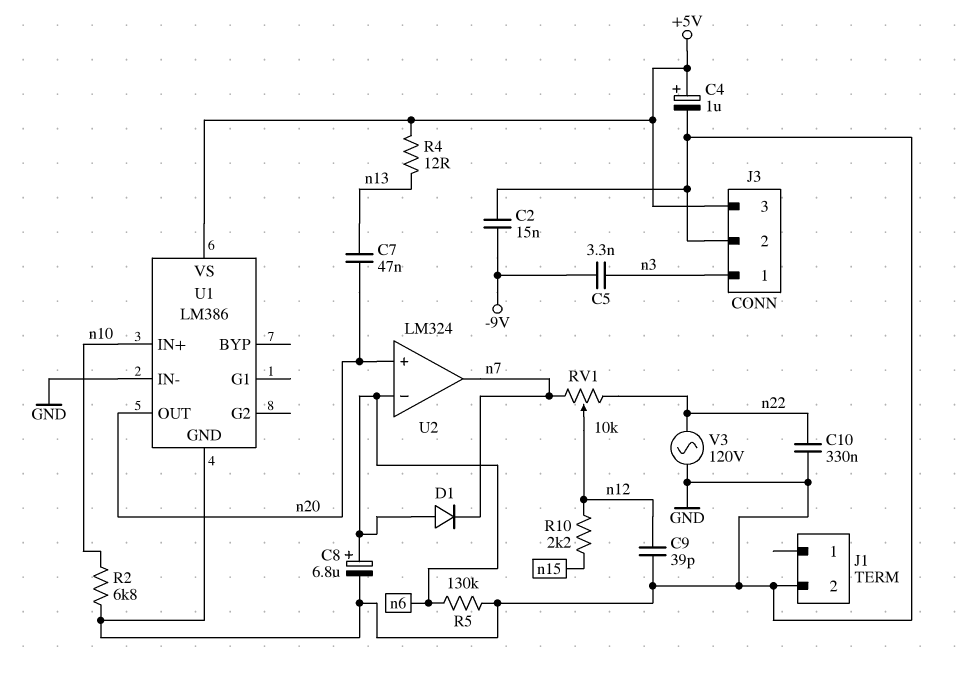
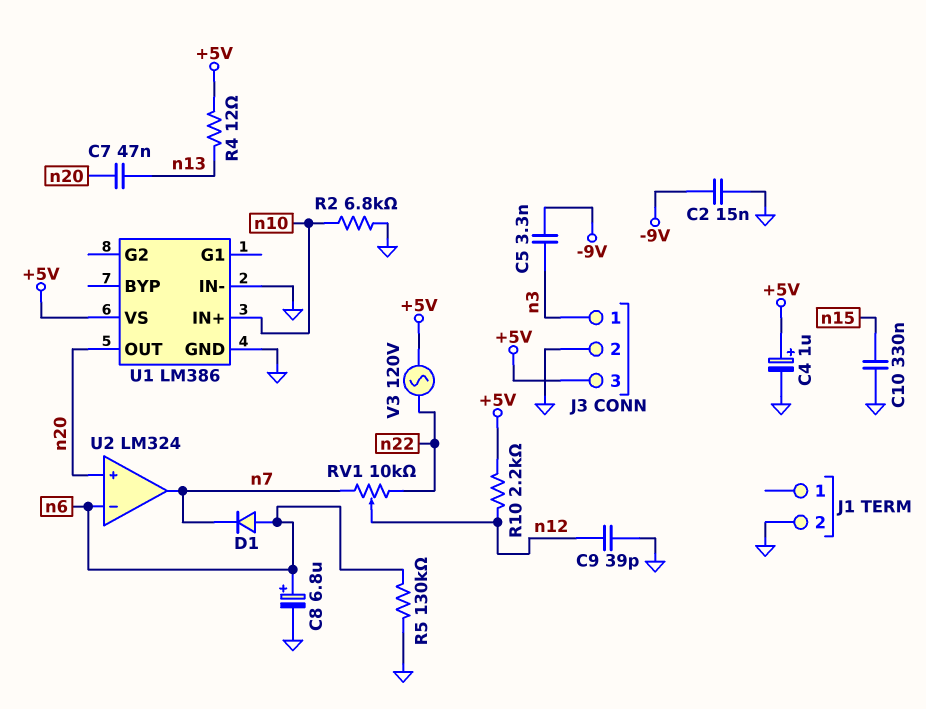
C10: 330nF (GND, n22) -> 330nF (GND, n15)
R10: 2.2k (n12, n15) -> 2.2k (+5V, n12)
V3: AC 120V (GND, n22) -> AC 120V (+5V, n22)

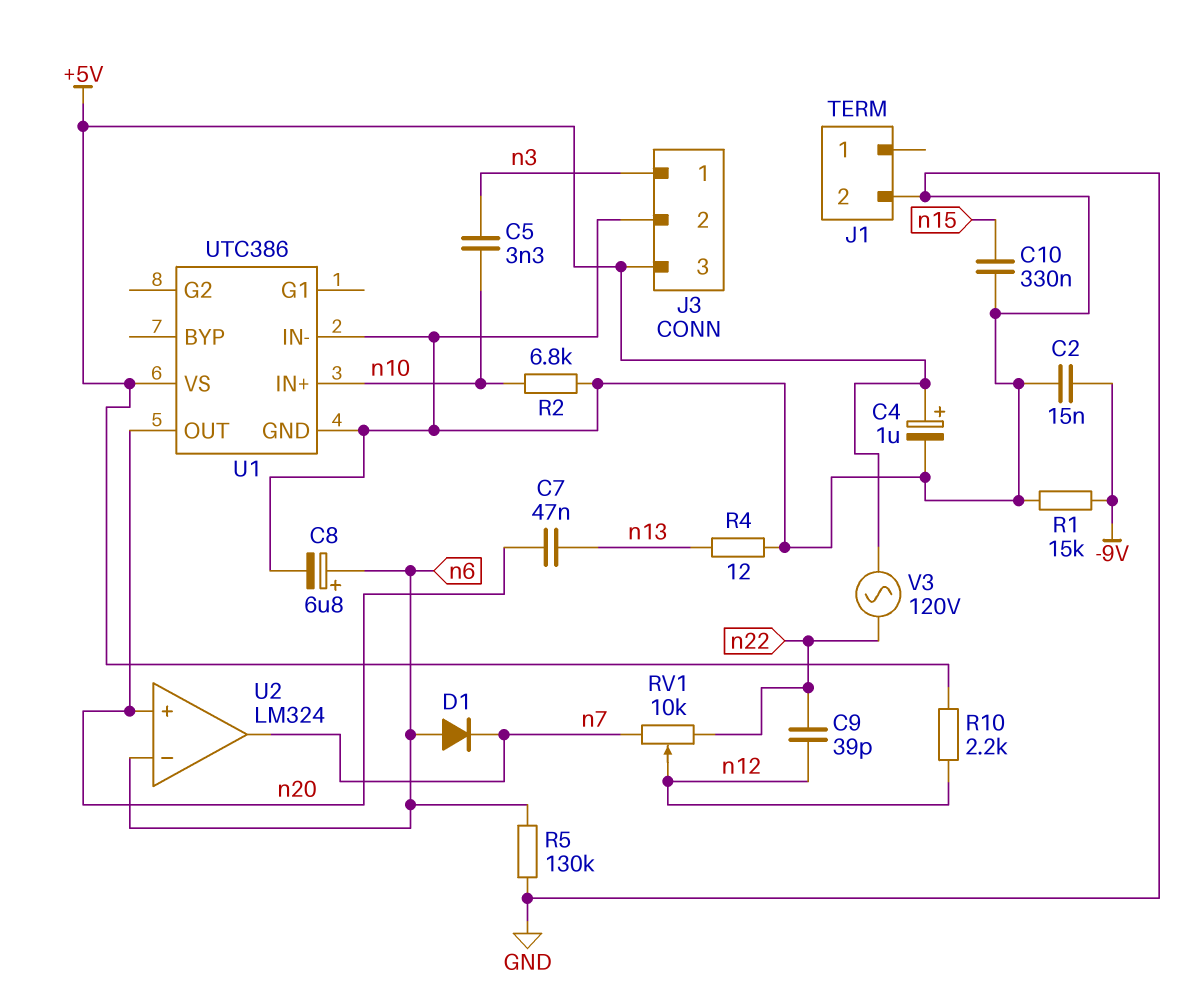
C5: 3.3nF (-9V, n3) -> 3.3nF (n3, n10)
C9: 39pF (GND, n12) -> 39pF (n12, n22)
R1: none -> 15k (-9V, GND)
R4: 12 (+5V, n13) -> 12 (GND, n13)
U1: LM386 -> UTC386

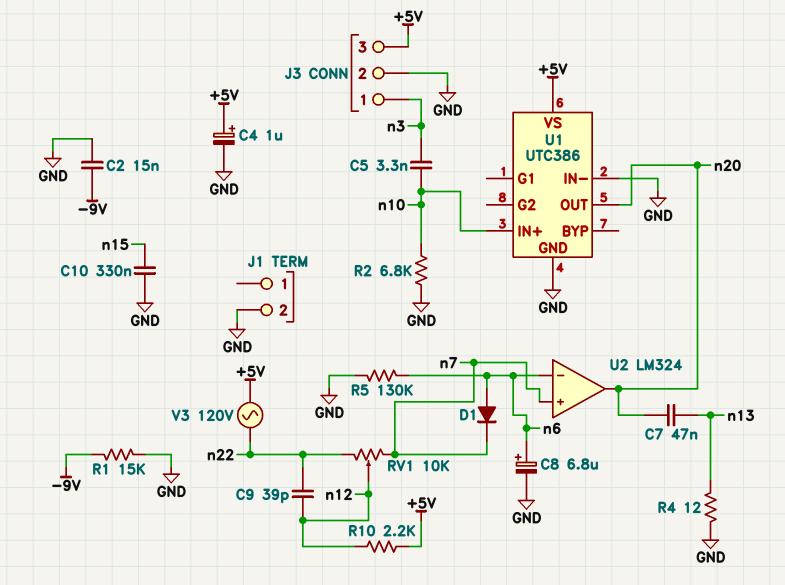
U2 pin in+: n20 -> n7
U2 pin out: n7 -> n20

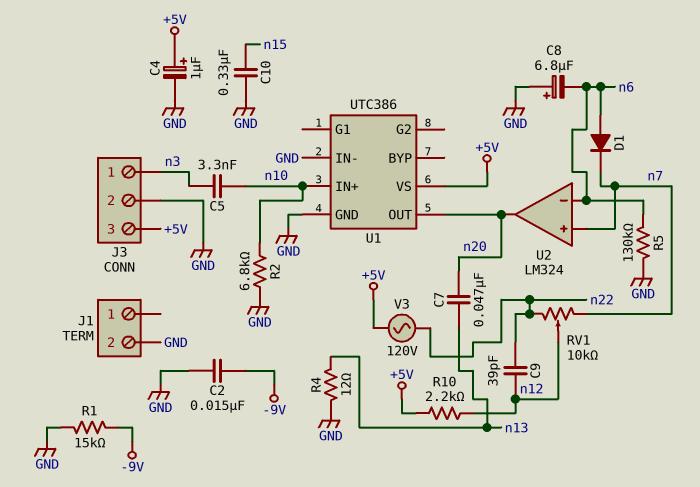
C8: 6.8uF (plus n6, minus GND) -> 6.8uF (plus GND, minus n6)

